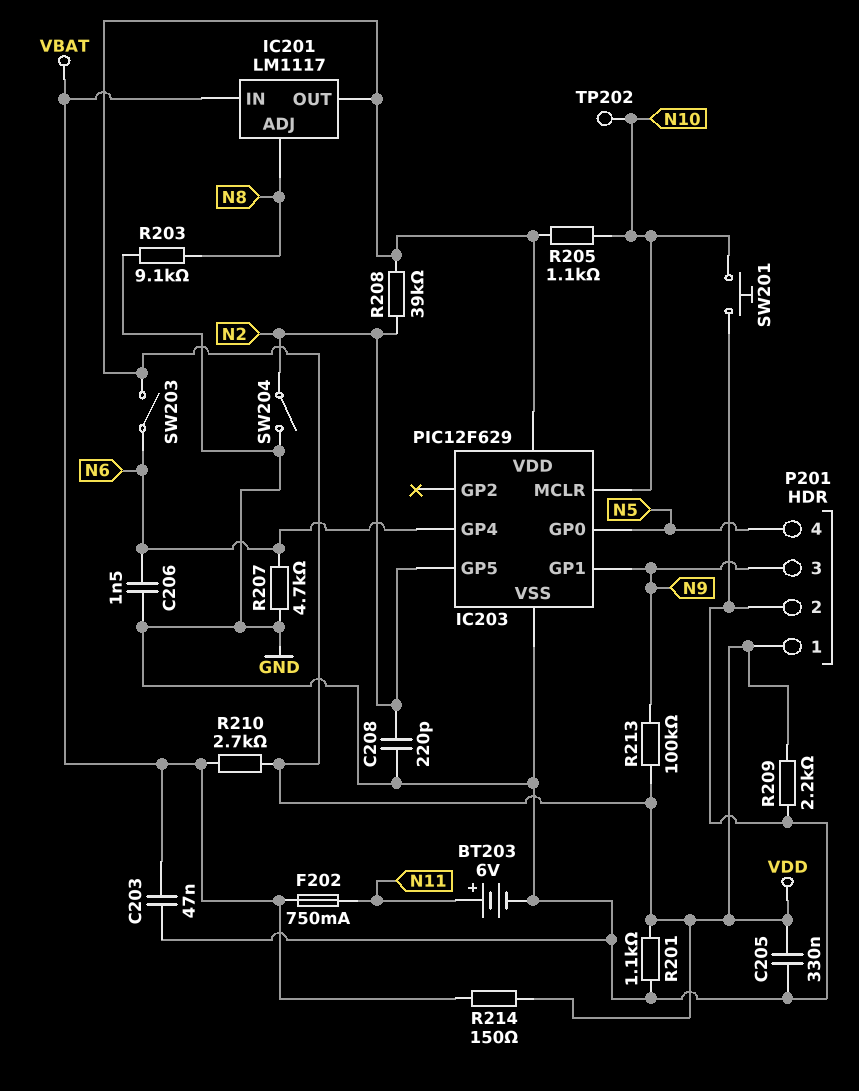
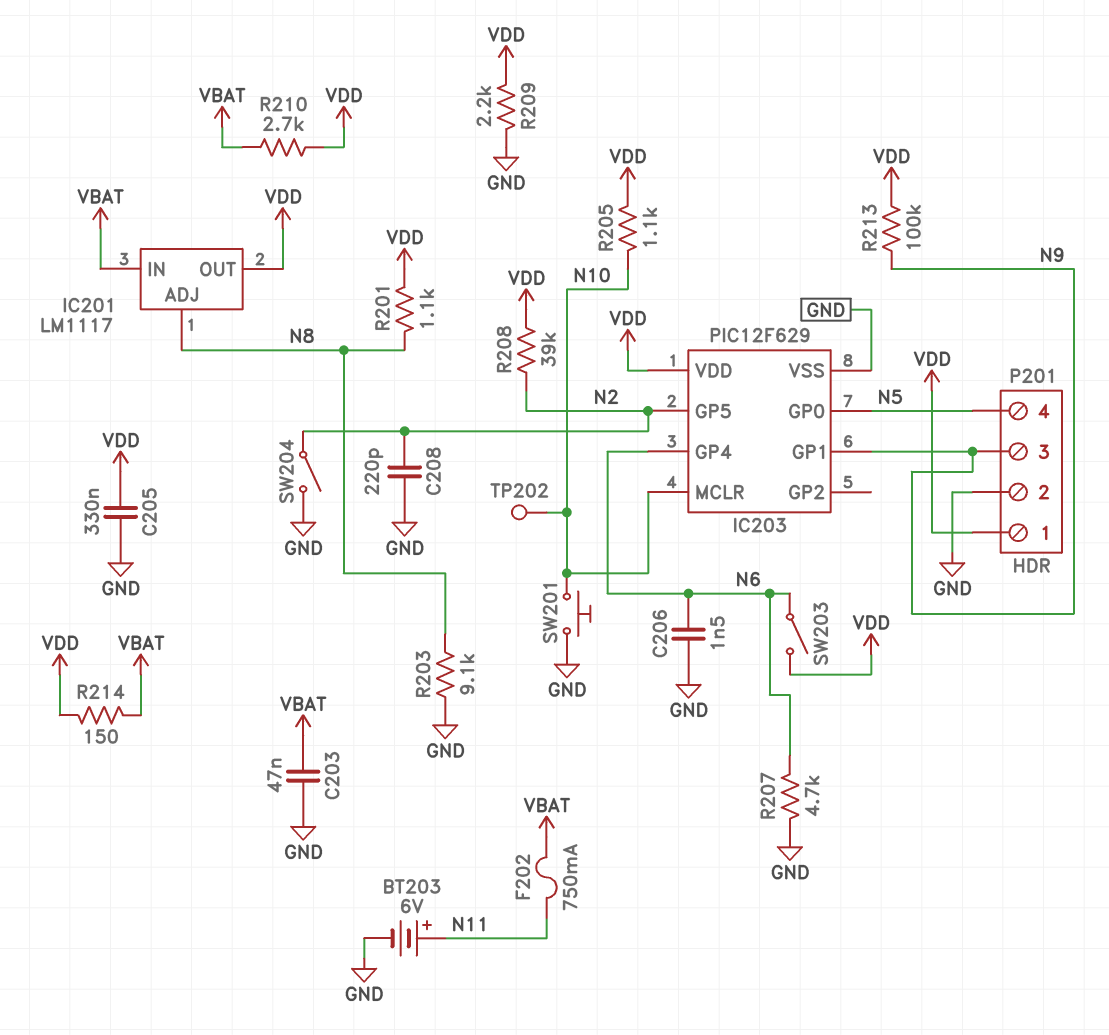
R201: 1.1k (GND, VDD) -> 1.1k (N8, VDD)

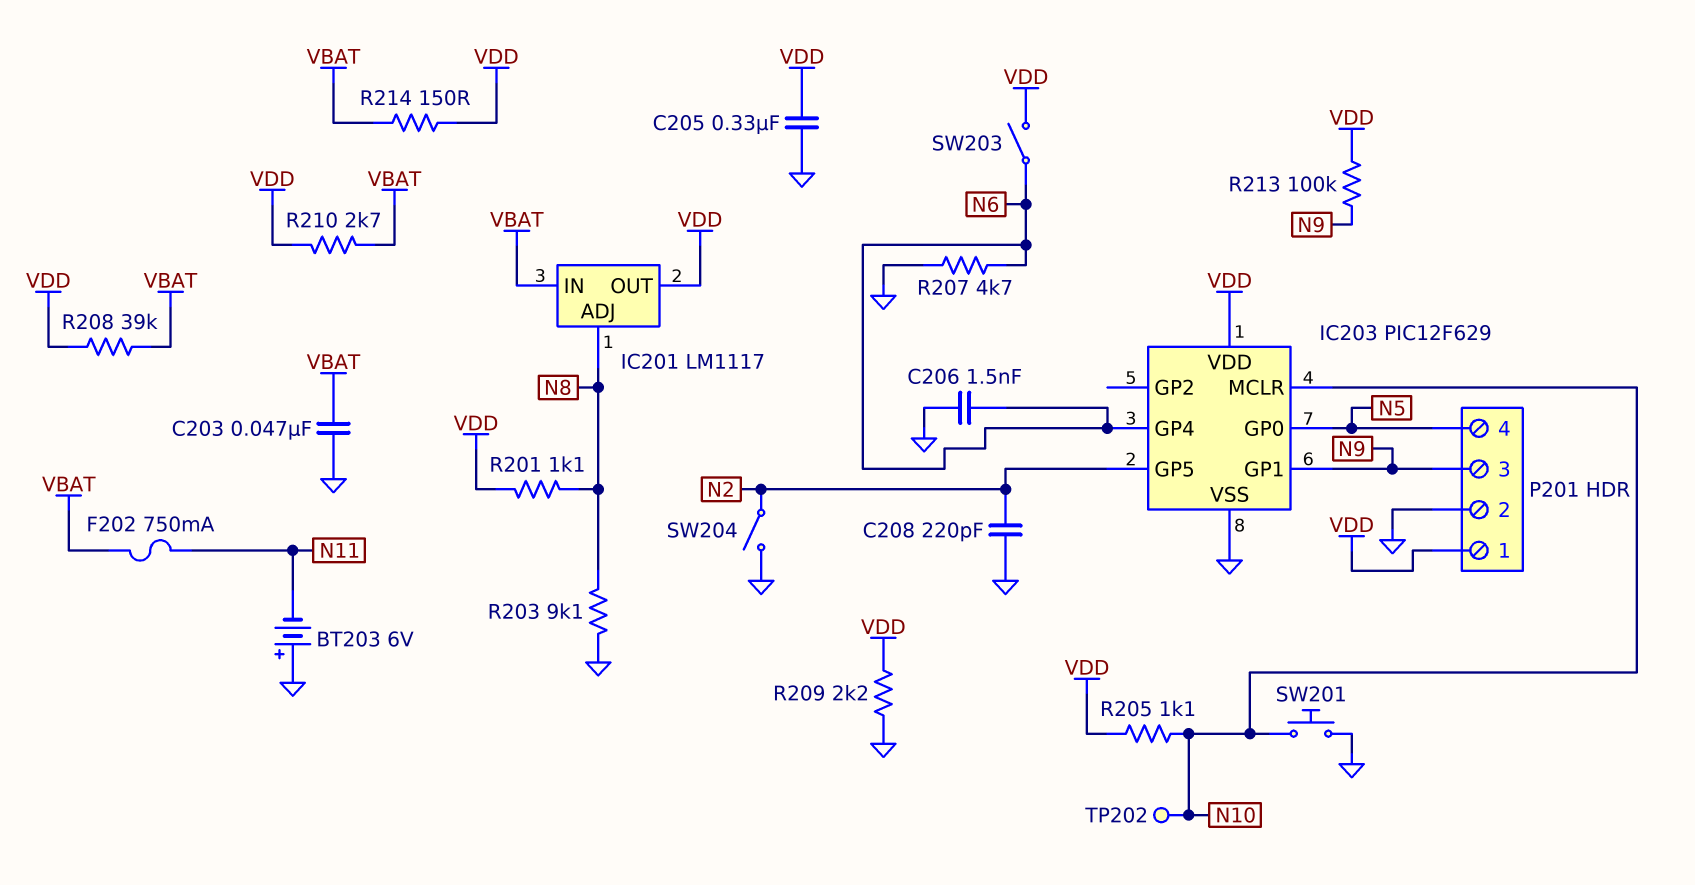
BT203: 6V (plus N11, minus GND) -> 6V (plus GND, minus N11)
R208: 39k (N2, VDD) -> 39k (VBAT, VDD)

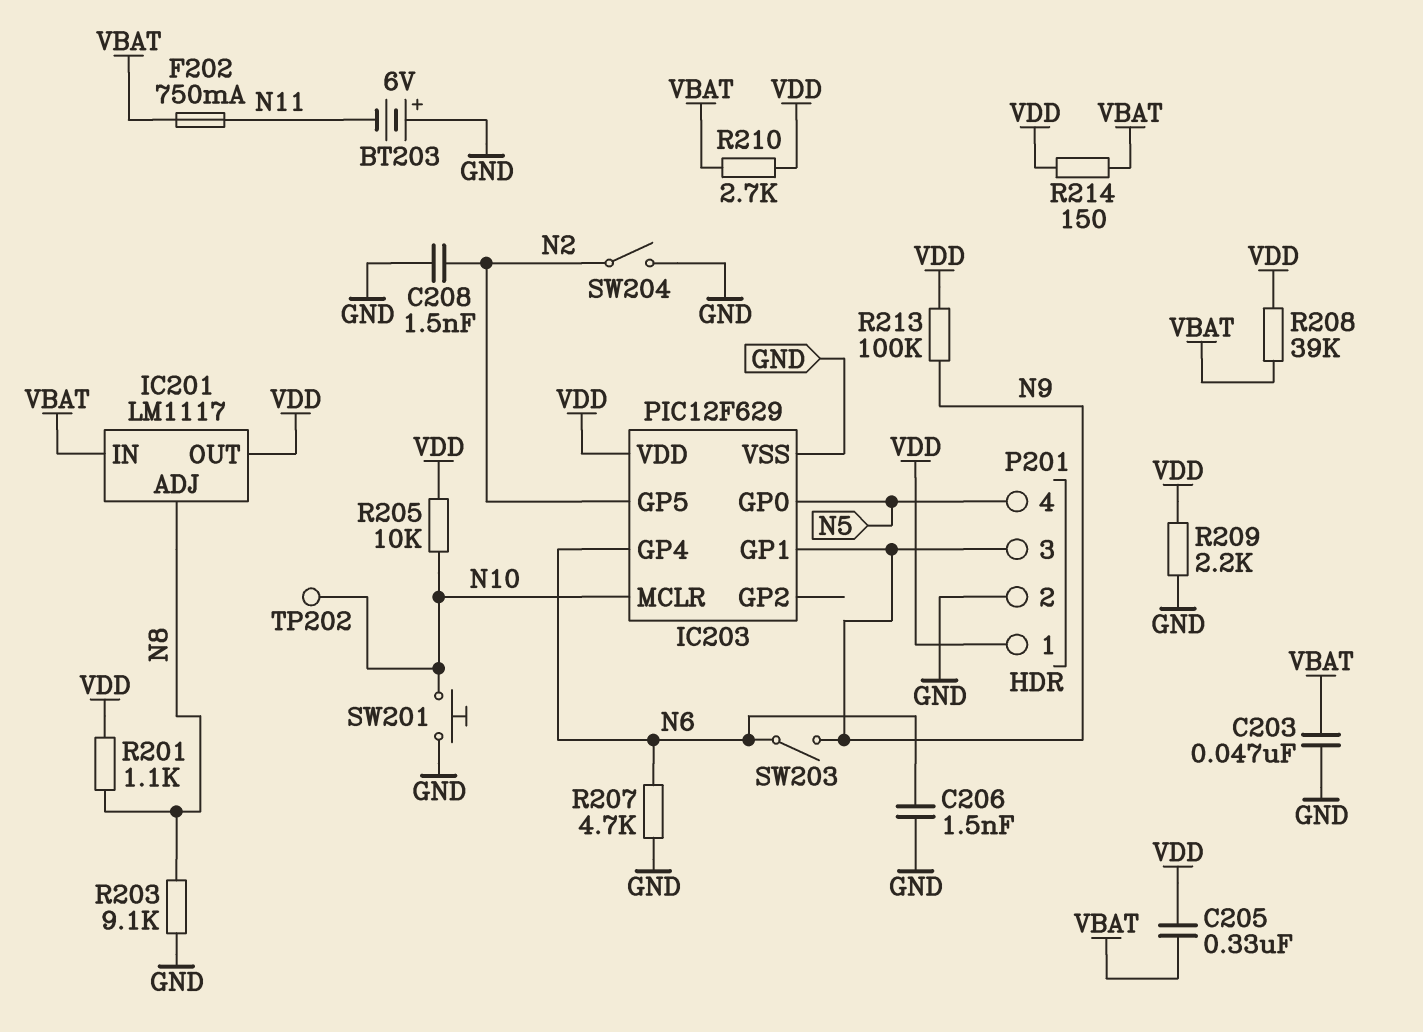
C205: 330nF (GND, VDD) -> 330nF (VBAT, VDD)
C208: 220pF (GND, N2) -> 1.5nF (GND, N2)
R205: 1.1k (N10, VDD) -> 10k (N10, VDD)
SW203: switch (N6, VDD) -> switch (N6, N9)

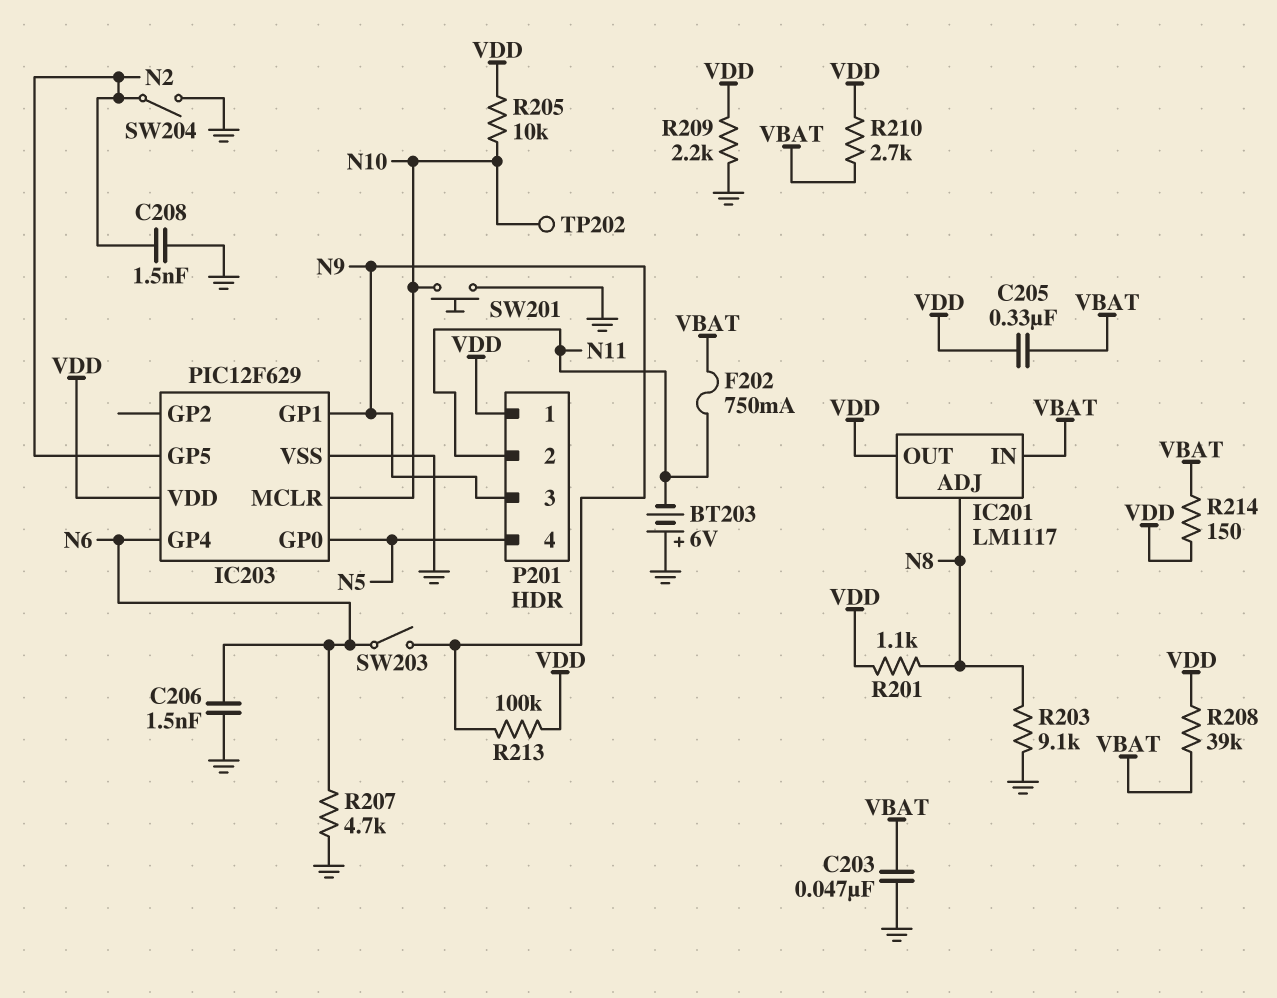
P201 pin 2: GND -> N11

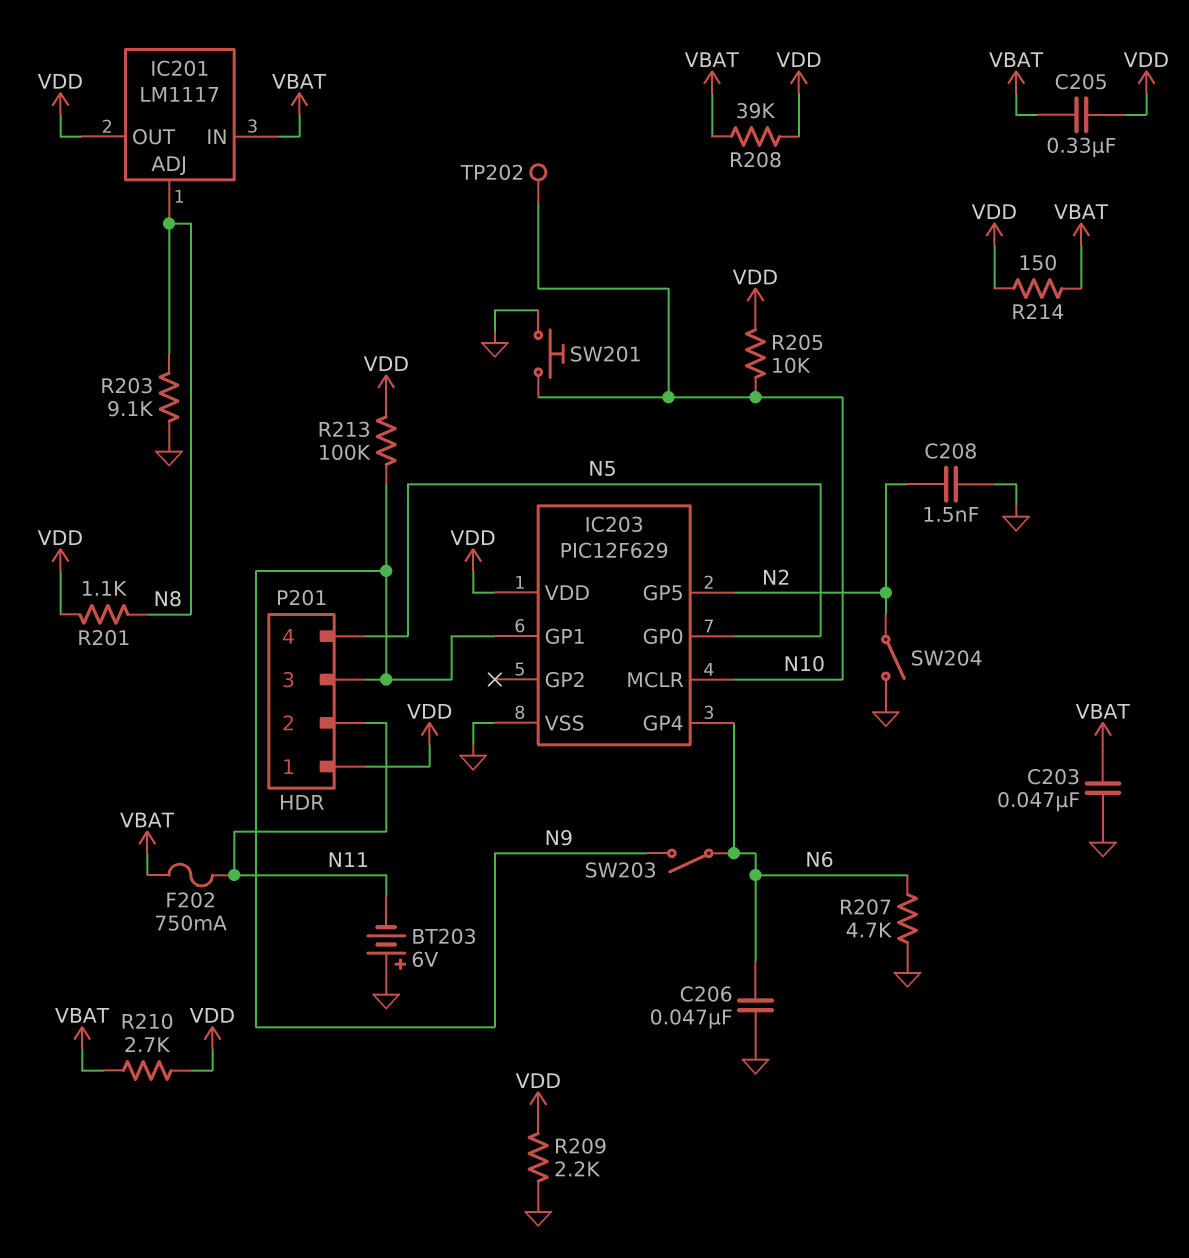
C206: 1.5nF (GND, N6) -> 47nF (GND, N6)

